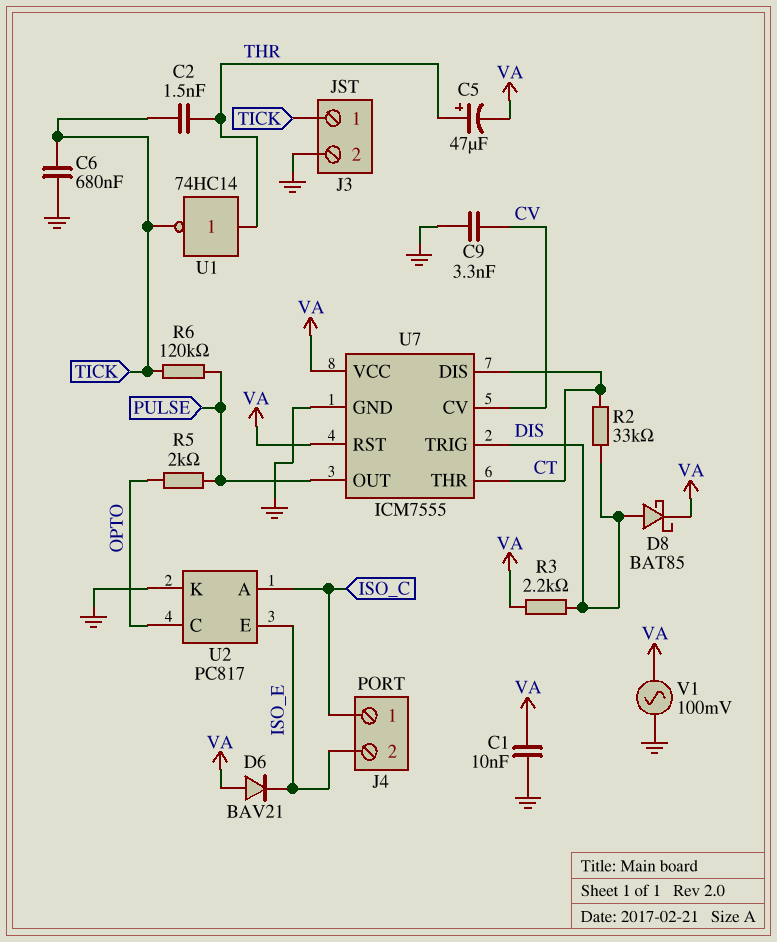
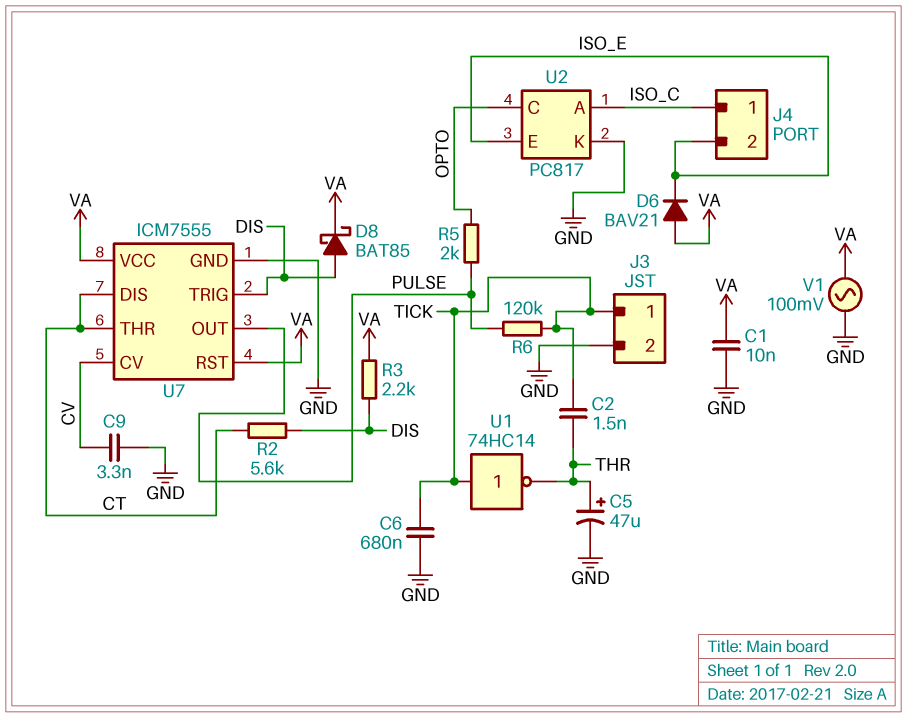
C5: 47uF (plus THR, minus VA) -> 47uF (plus THR, minus GND)
R2: 33k (CT, DIS) -> 5.6k (CT, DIS)
U1: NOT 74HC14 (in THR, out TICK) -> NOT 74HC14 (in TICK, out THR)

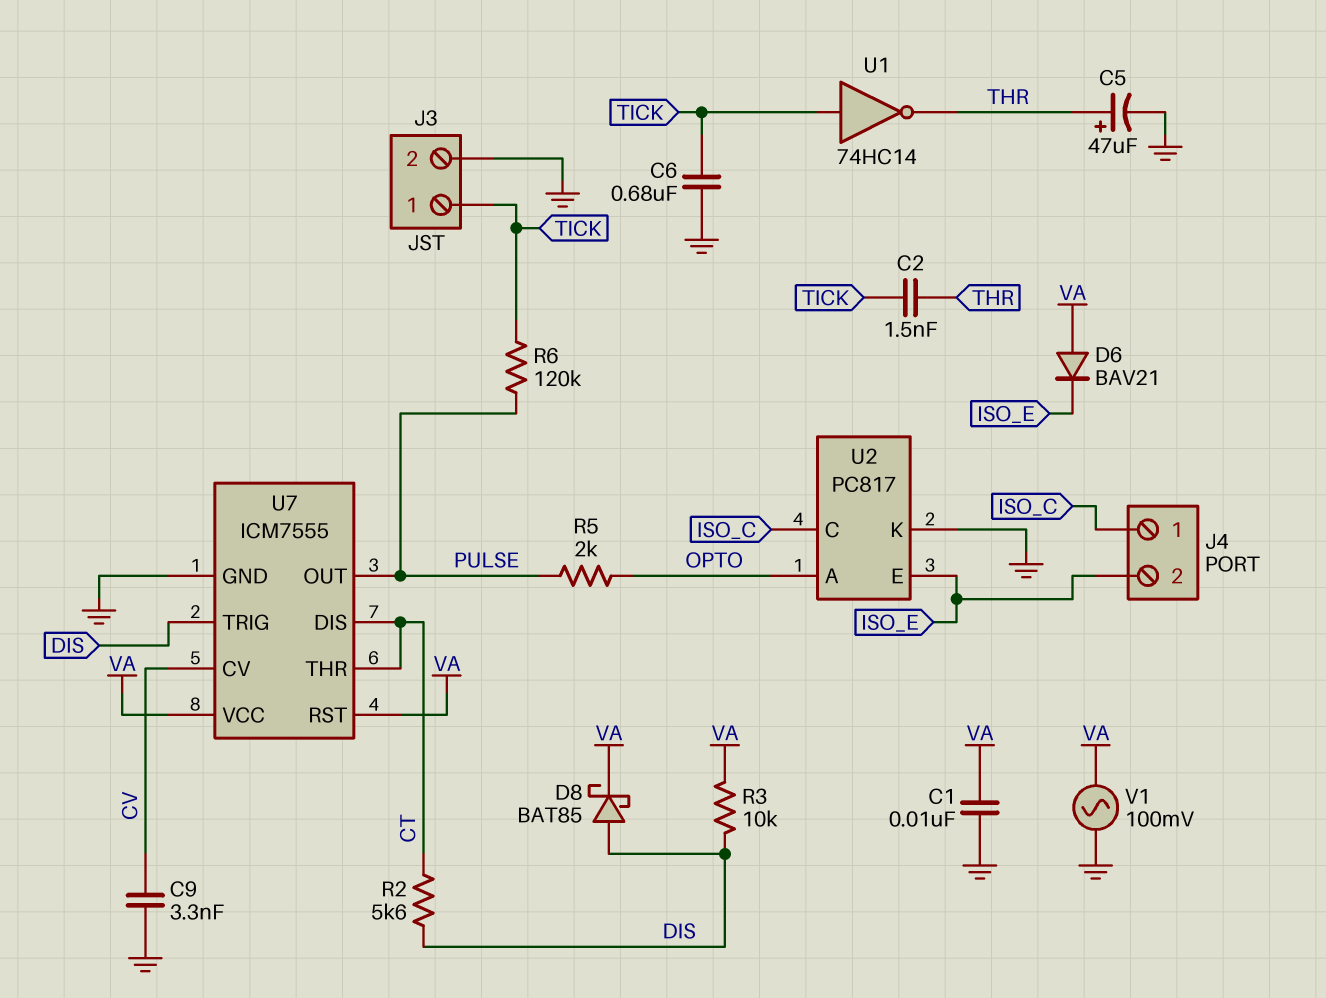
R3: 2.2k (DIS, VA) -> 10k (DIS, VA)
U2 pin A: ISO_C -> OPTO
U2 pin C: OPTO -> ISO_C

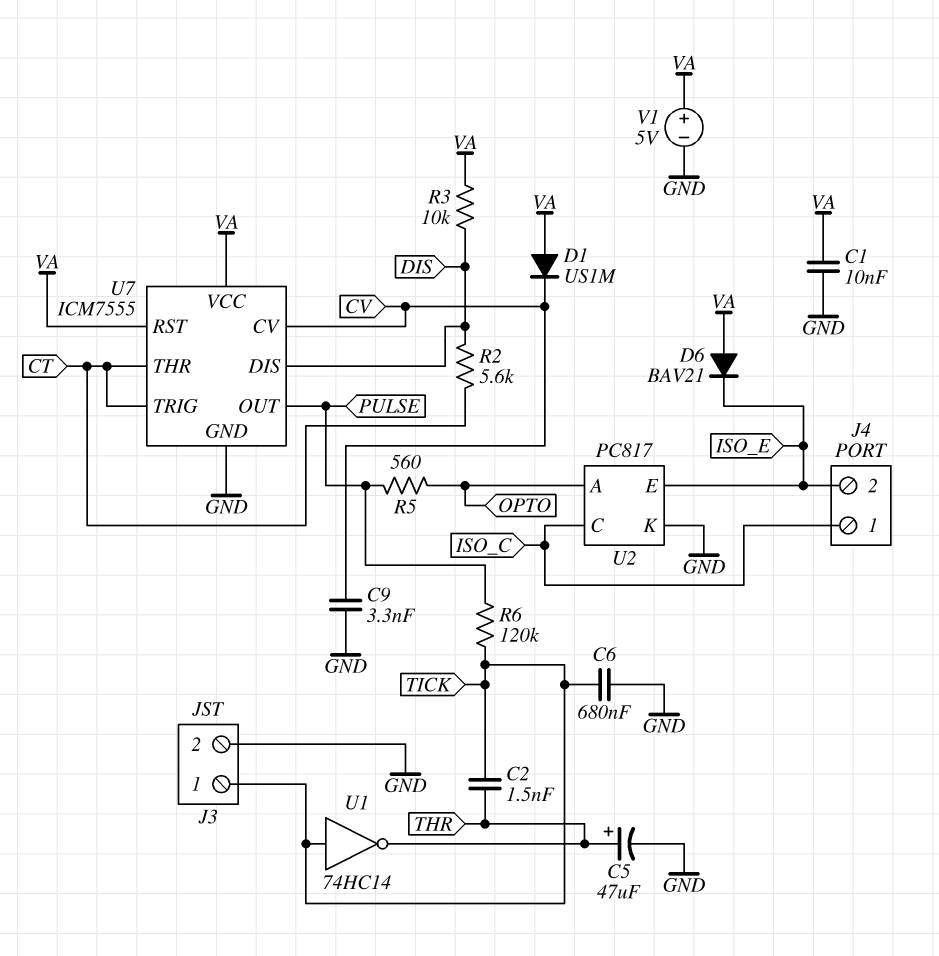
D1: none -> diode US1M (A VA, K CV)
D8: schottky BAT85 (A DIS, K VA) -> none
R5: 2k (OPTO, PULSE) -> 560 (OPTO, PULSE)
U7 pin DIS: CT -> DIS
U7 pin TRIG: DIS -> CT
V1: AC 100mV (GND, VA) -> 5V (plus VA, minus GND)

